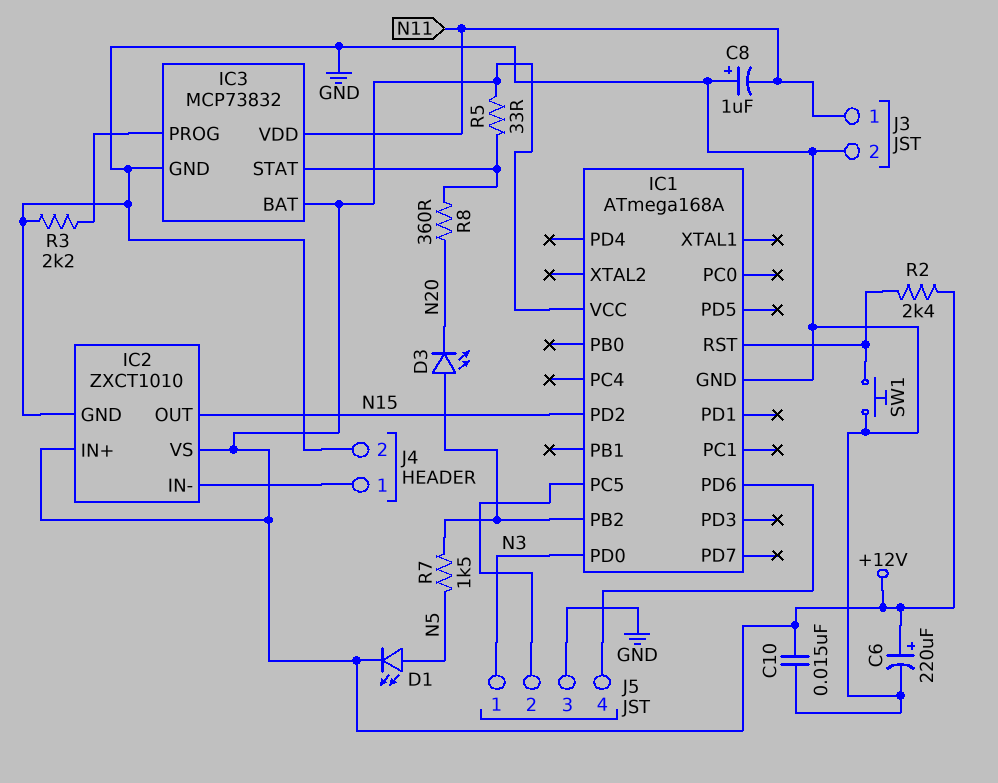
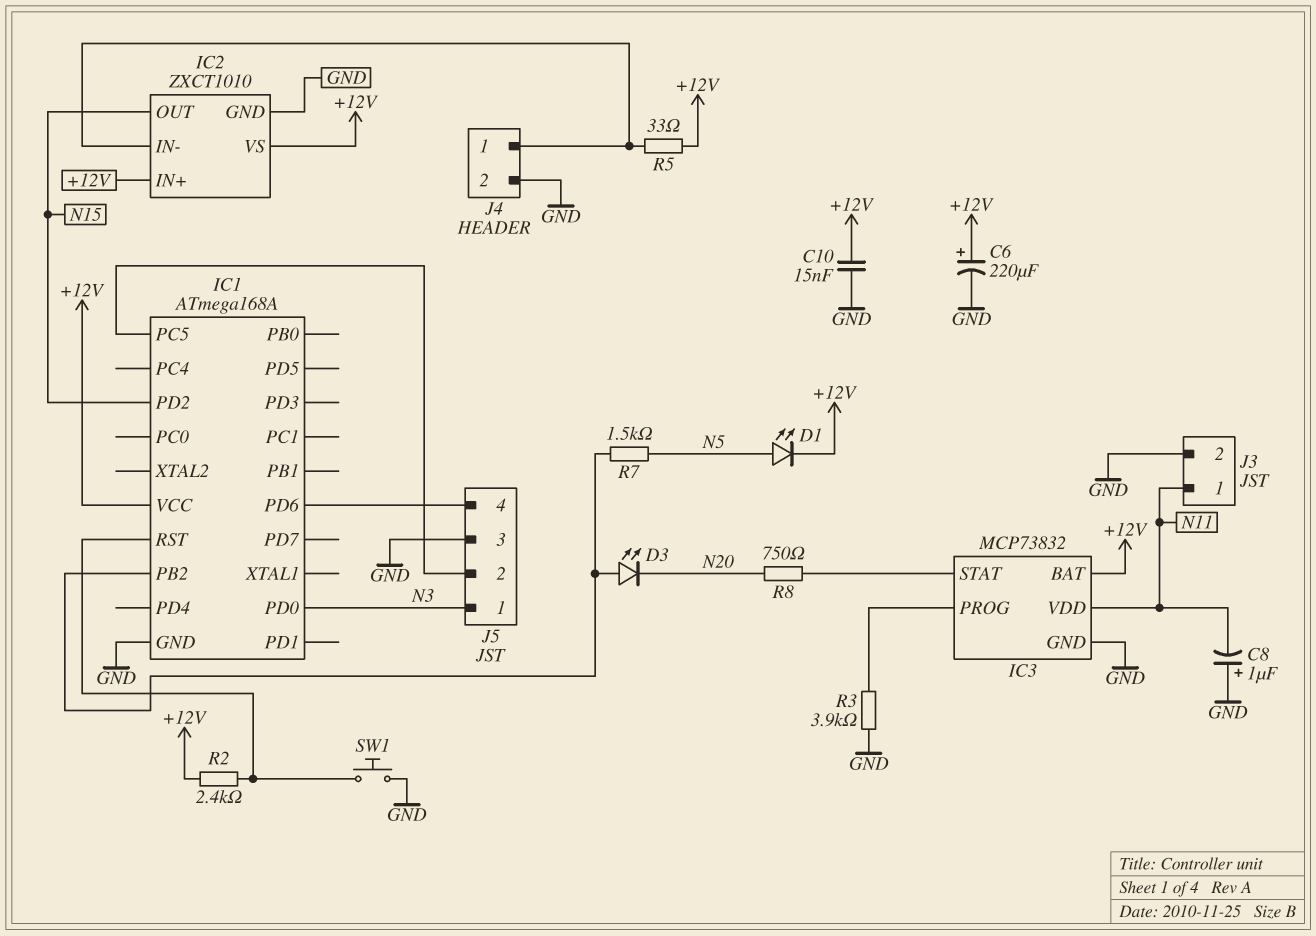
R3: 2.2k (GND, IC3/PROG) -> 3.9k (GND, IC3/PROG)
R5: 33 (+12V, IC3/STAT) -> 33 (+12V, IC2/IN-)
R8: 360 (IC3/STAT, N20) -> 750 (IC3/STAT, N20)

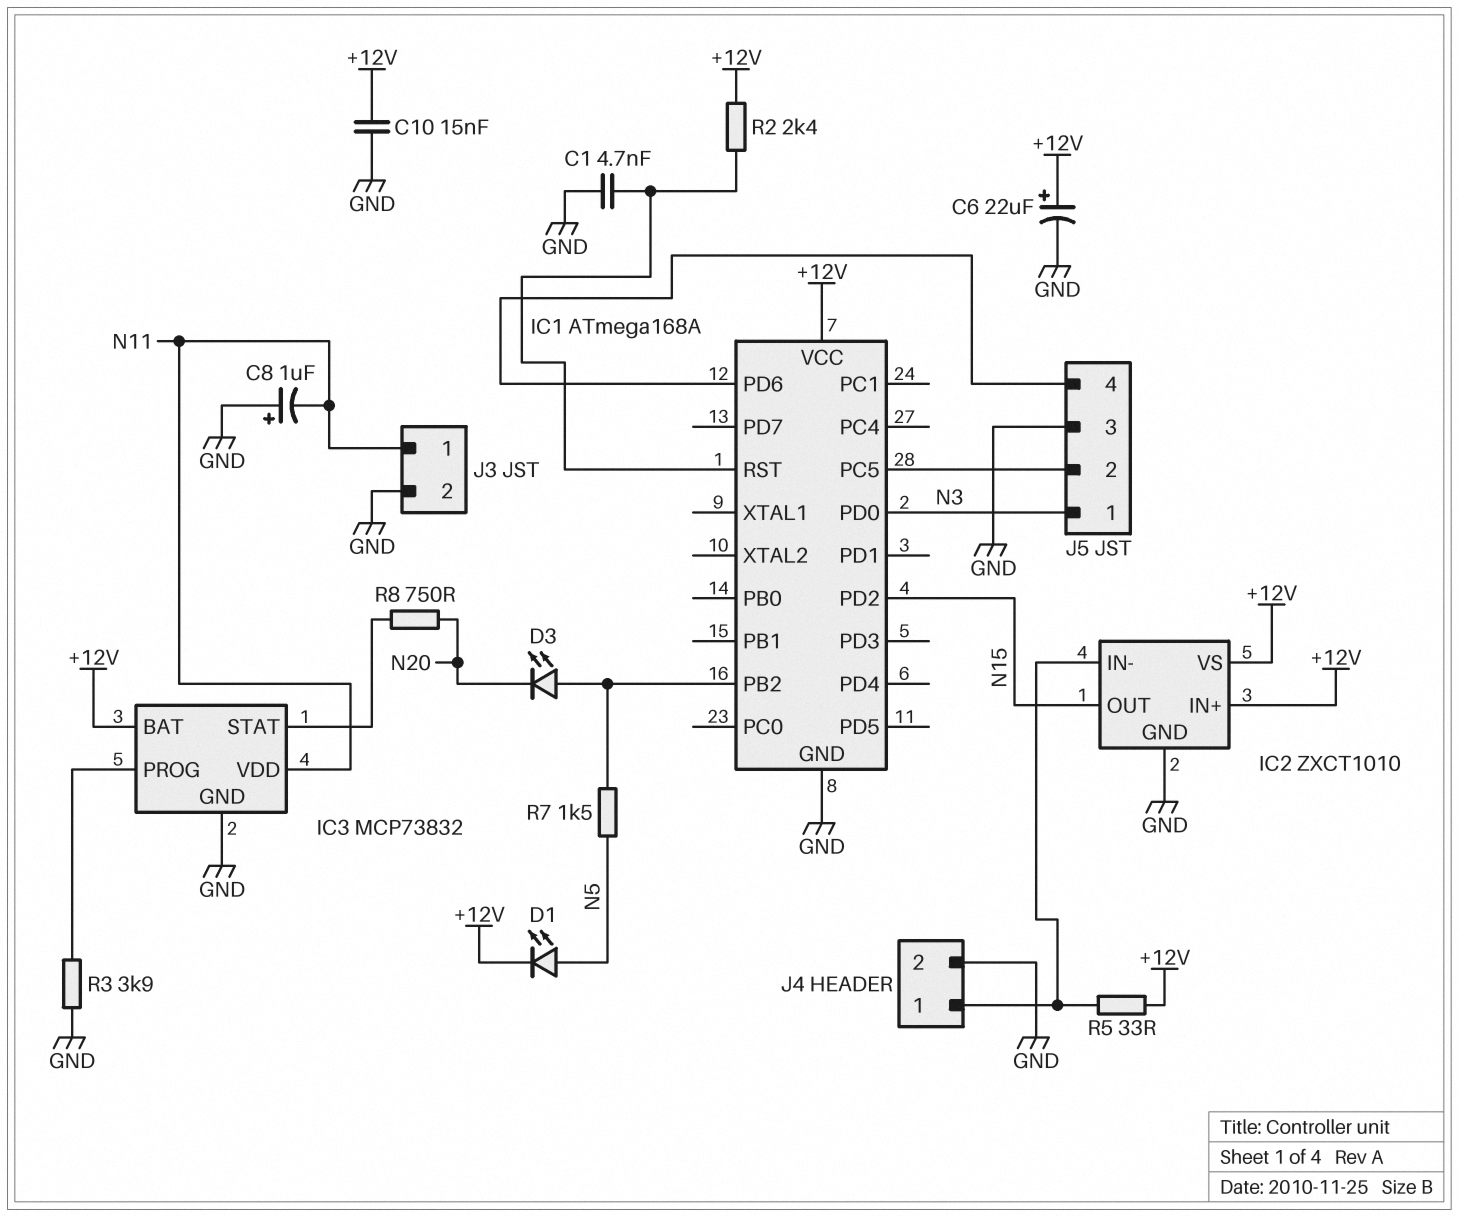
C1: none -> 4.7nF (GND, IC1/RST)
C6: 220uF (plus +12V, minus GND) -> 22uF (plus +12V, minus GND)
SW1: button (GND, IC1/RST) -> none

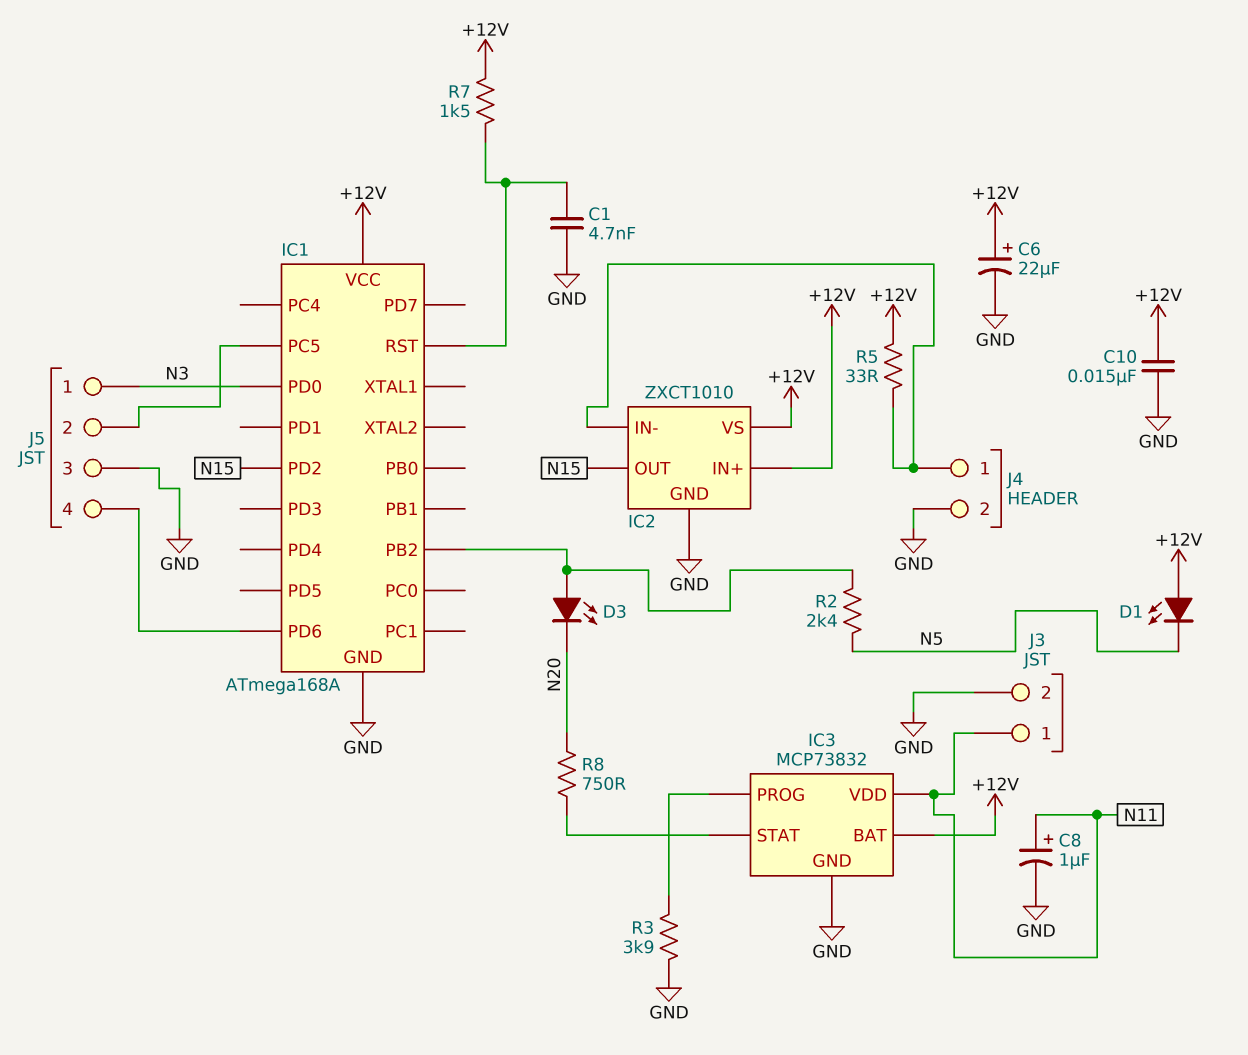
C8: 1uF (plus GND, minus N11) -> 1uF (plus N11, minus GND)
D1: LED (A N5, K +12V) -> LED (A +12V, K N5)
R2: 2.4k (+12V, IC1/RST) -> 2.4k (IC1/PB2, N5)
R7: 1.5k (IC1/PB2, N5) -> 1.5k (+12V, IC1/RST)

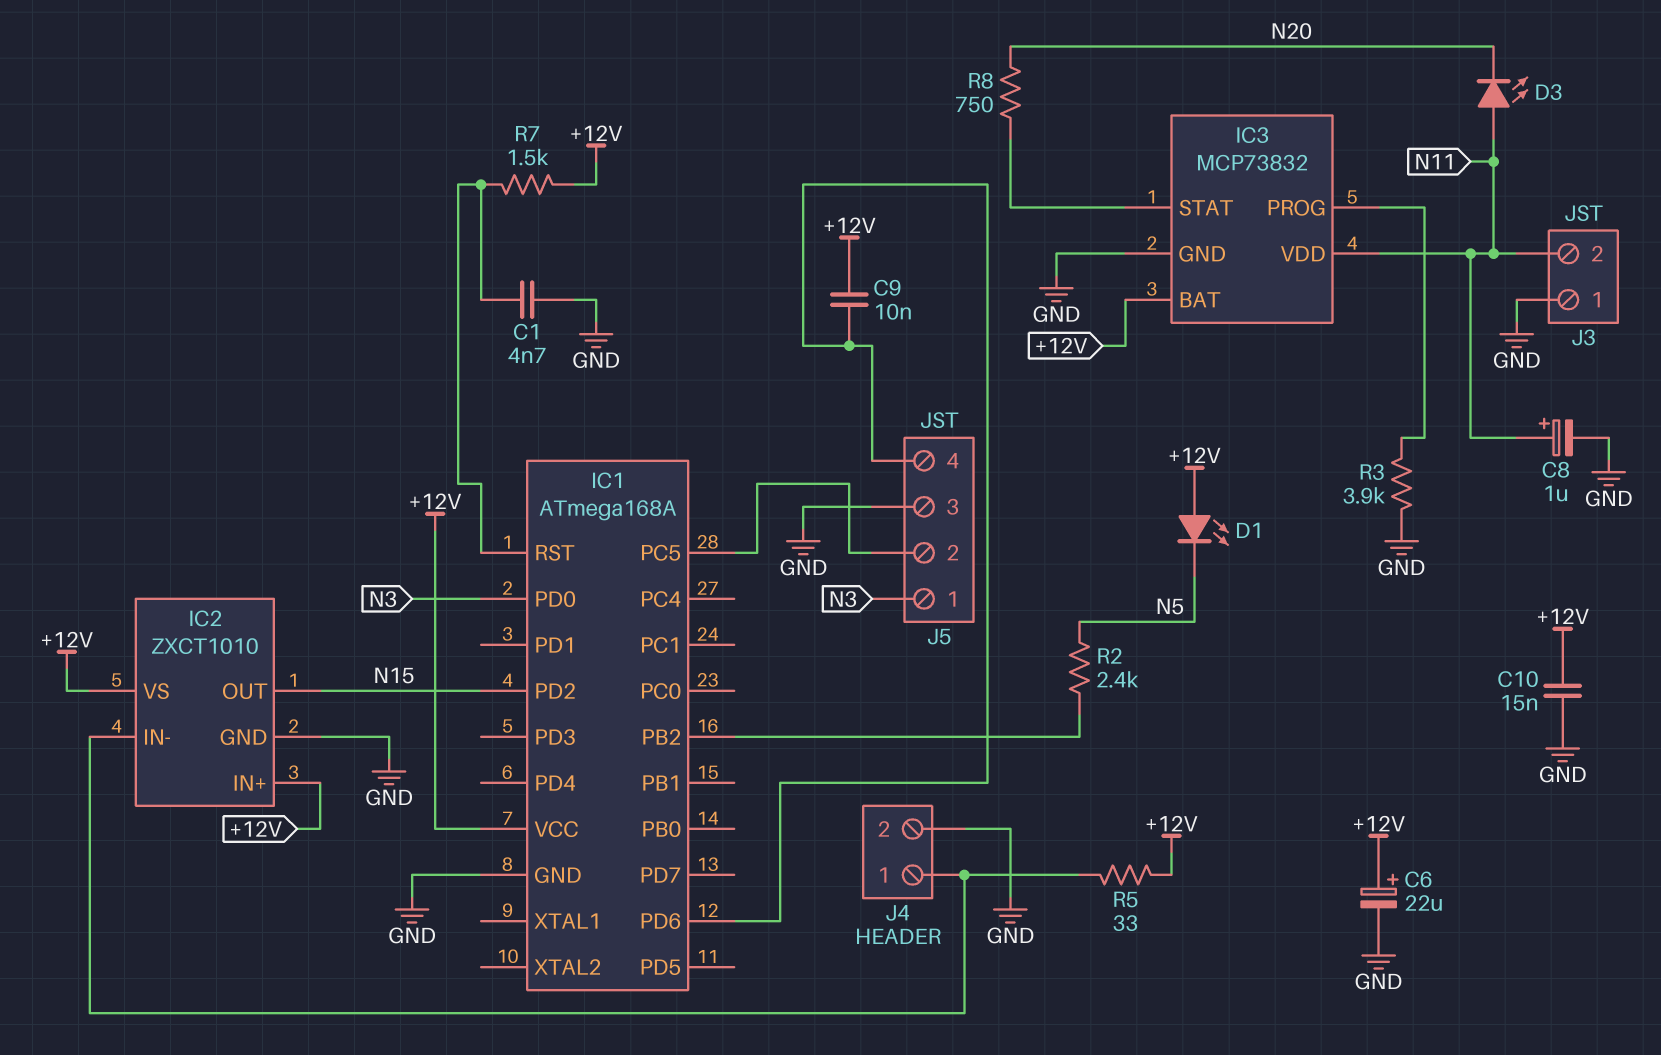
C9: none -> 10nF (+12V, IC1/PD6)
D3: LED (A IC1/PB2, K N20) -> LED (A N11, K N20)
J3 pin 1: N11 -> GND
J3 pin 2: GND -> N11

